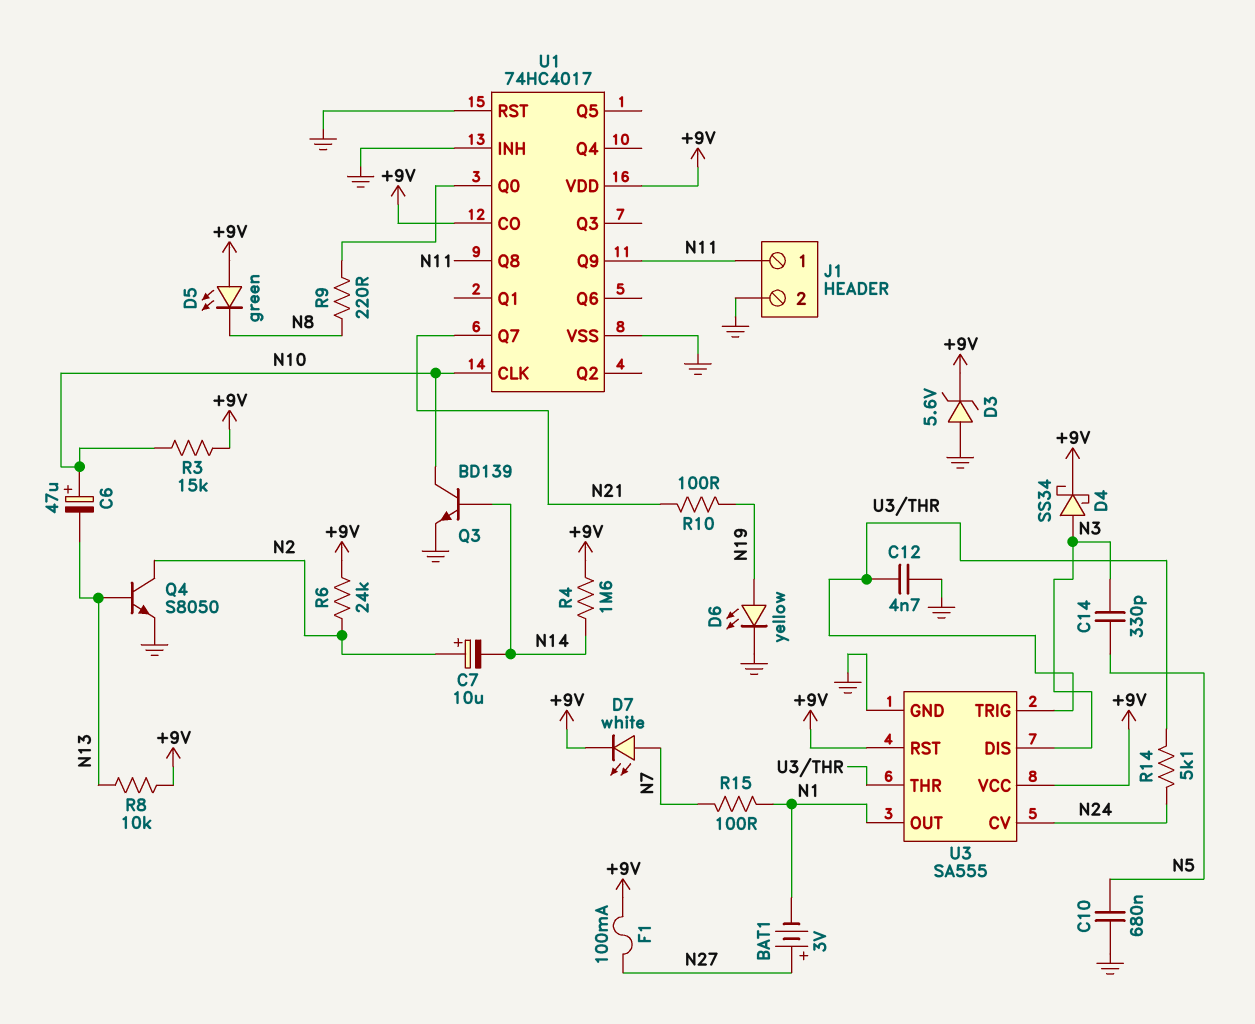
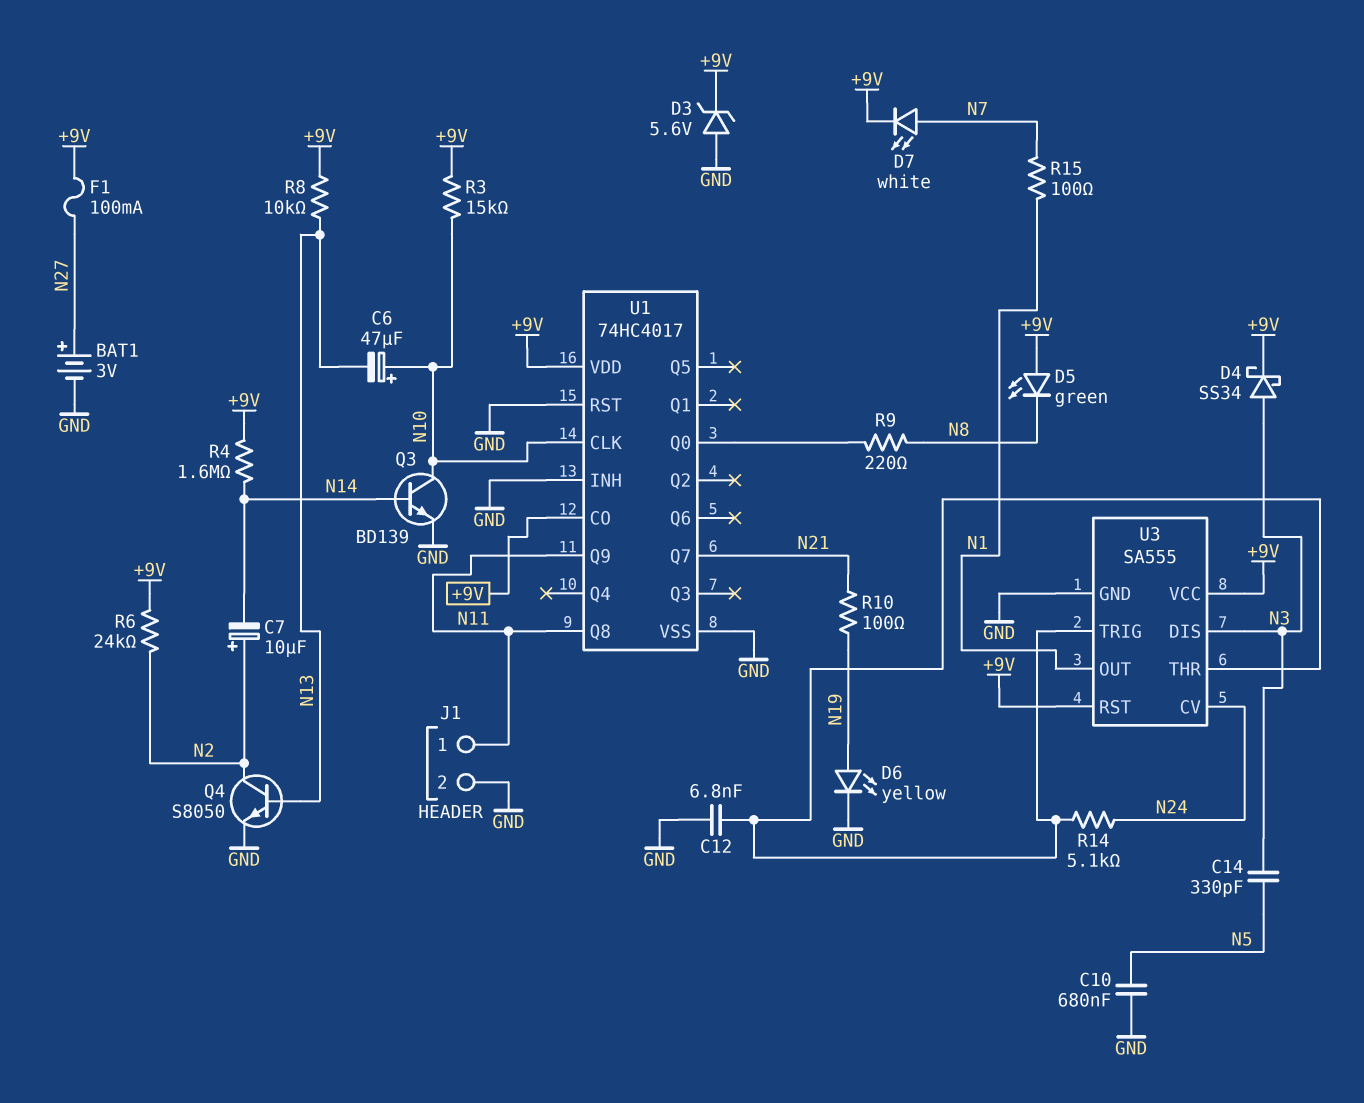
BAT1: 3V (plus N27, minus N1) -> 3V (plus N27, minus GND)
C12: 4.7nF (GND, U3/THR) -> 6.8nF (GND, U3/THR)

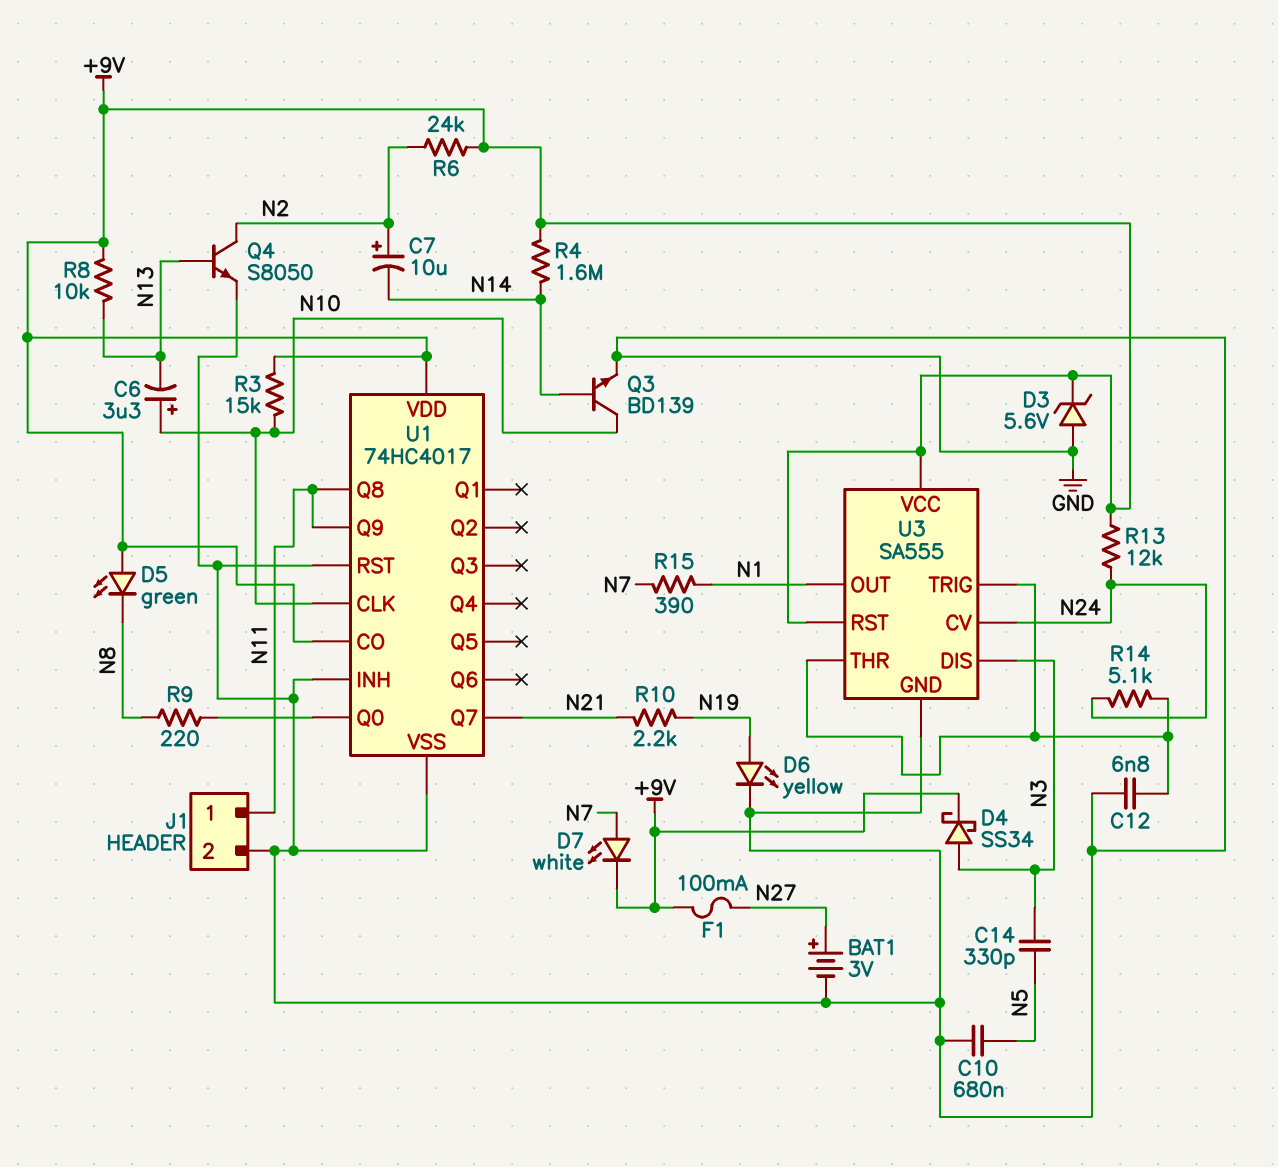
C6: 47uF (plus N10, minus N13) -> 3.3uF (plus N10, minus N13)
R10: 100 (N19, N21) -> 2.2k (N19, N21)
R13: none -> 12k (+9V, N24)
R15: 100 (N1, N7) -> 390 (N1, N7)

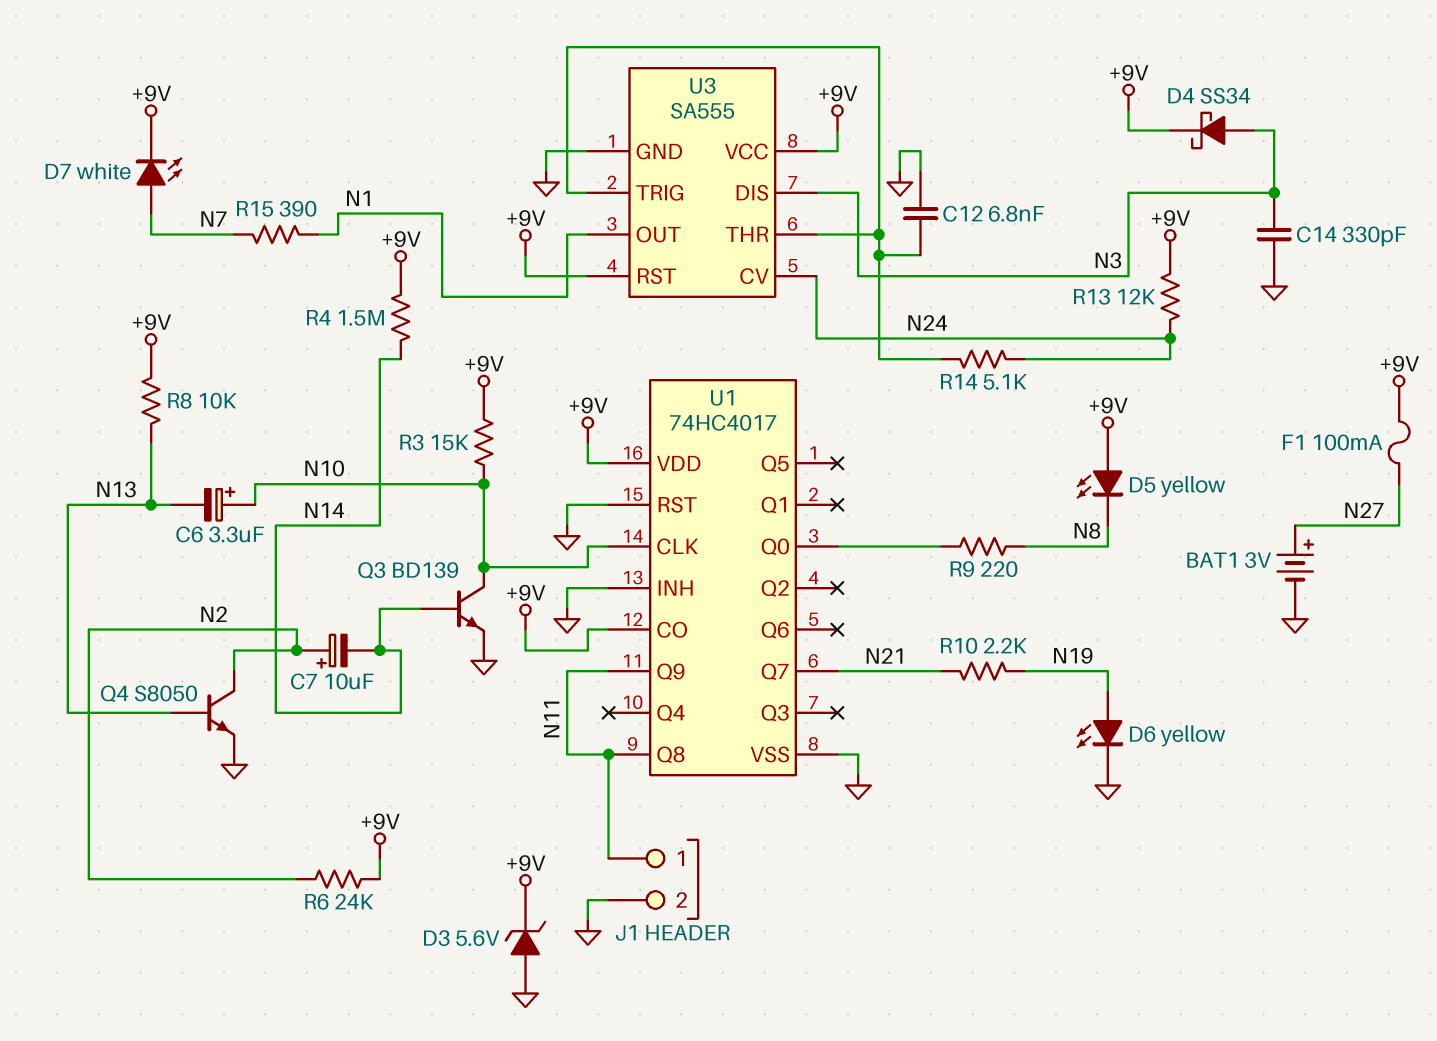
C10: 680nF (GND, N5) -> none
C14: 330pF (N3, N5) -> 330pF (GND, N3)
D5: LED green (A +9V, K N8) -> LED yellow (A +9V, K N8)
R4: 1.6M (+9V, N14) -> 1.5M (+9V, N14)

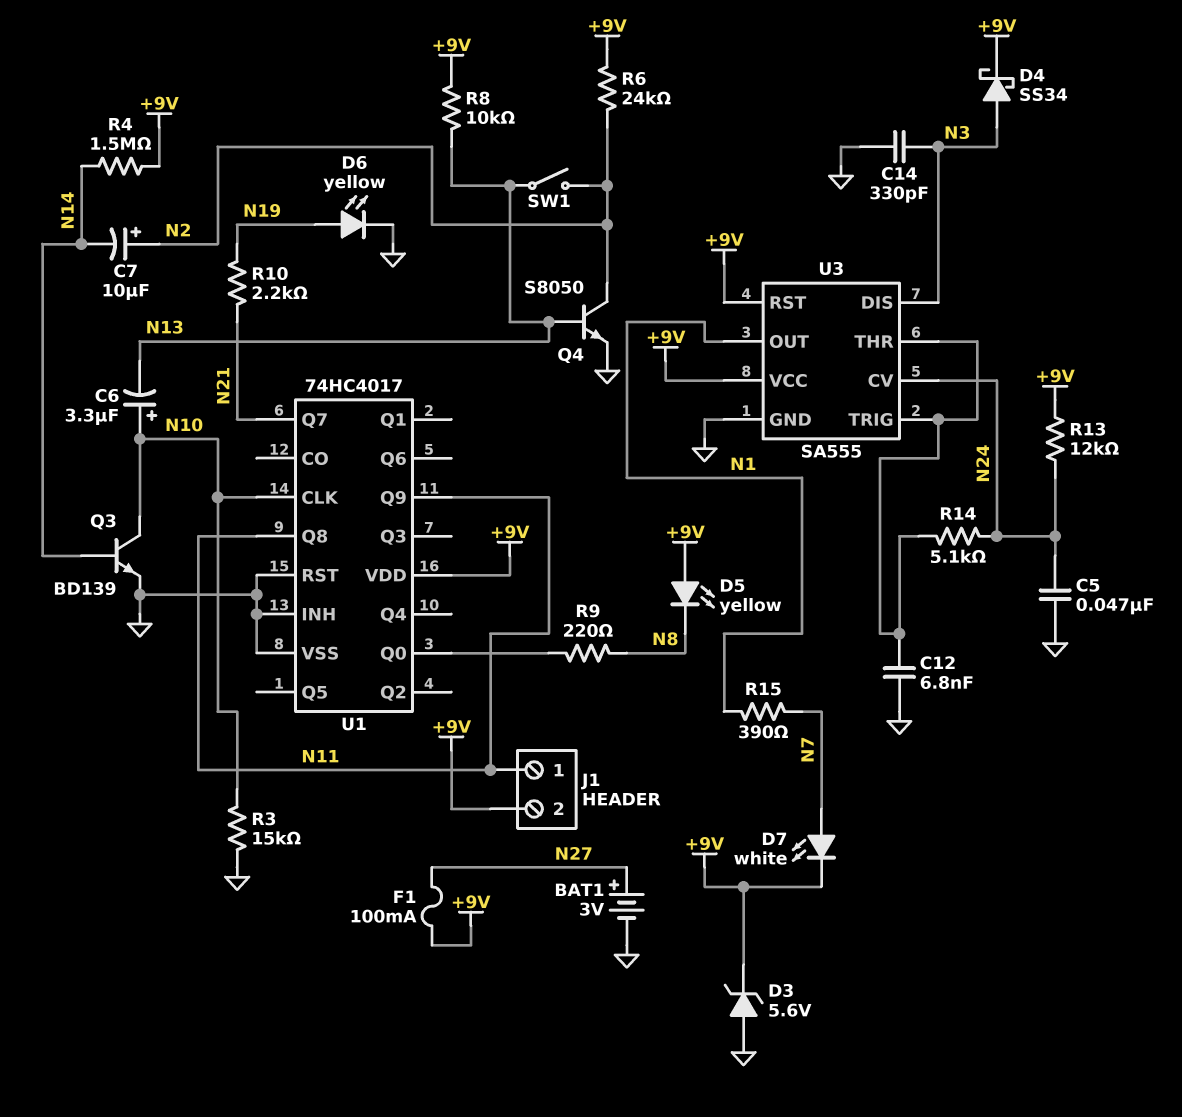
C5: none -> 47nF (GND, N24)
J1 pin 2: GND -> +9V
R3: 15k (+9V, N10) -> 15k (GND, N10)
SW1: none -> switch (N2, N13)
U1 pin CO: +9V -> none

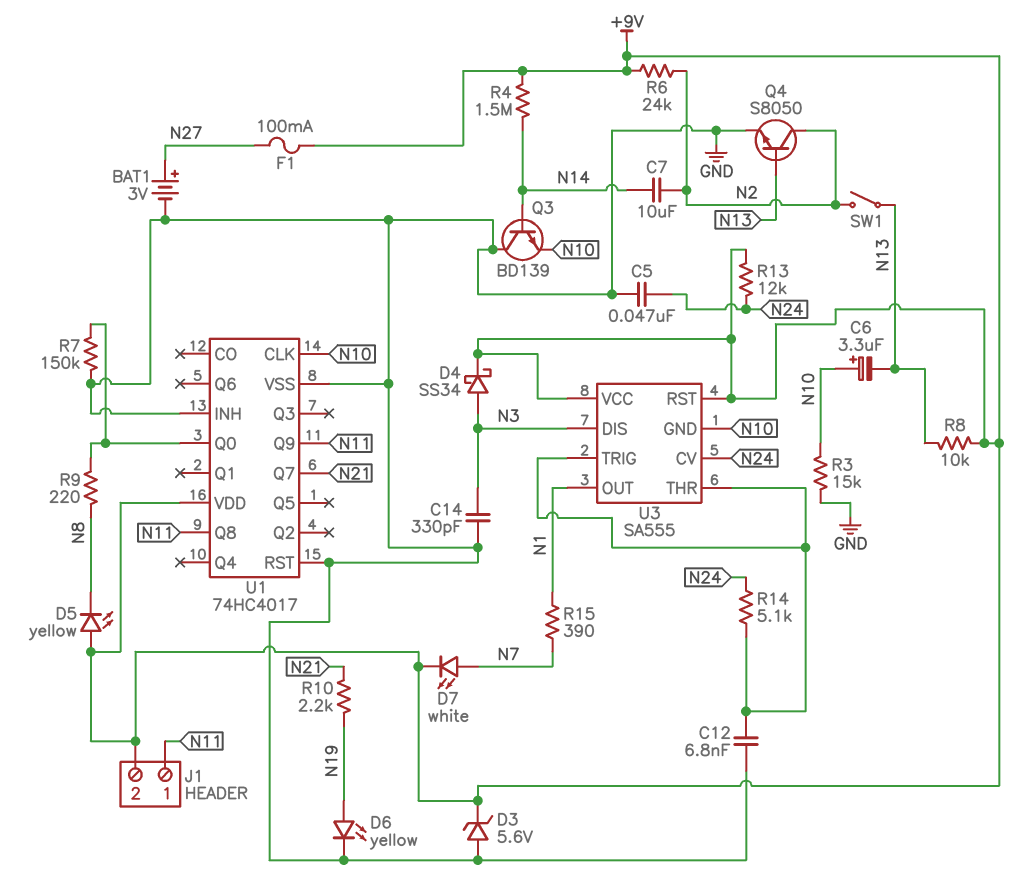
C7: 10uF (plus N2, minus N14) -> 10uF (N2, N14)
Q3: NPN BD139 (B N14, C N10, E GND) -> NPN BD139 (B N14, C GND, E N10)
R7: none -> 150k (GND, U1/Q0)
U3 pin GND: GND -> N10

